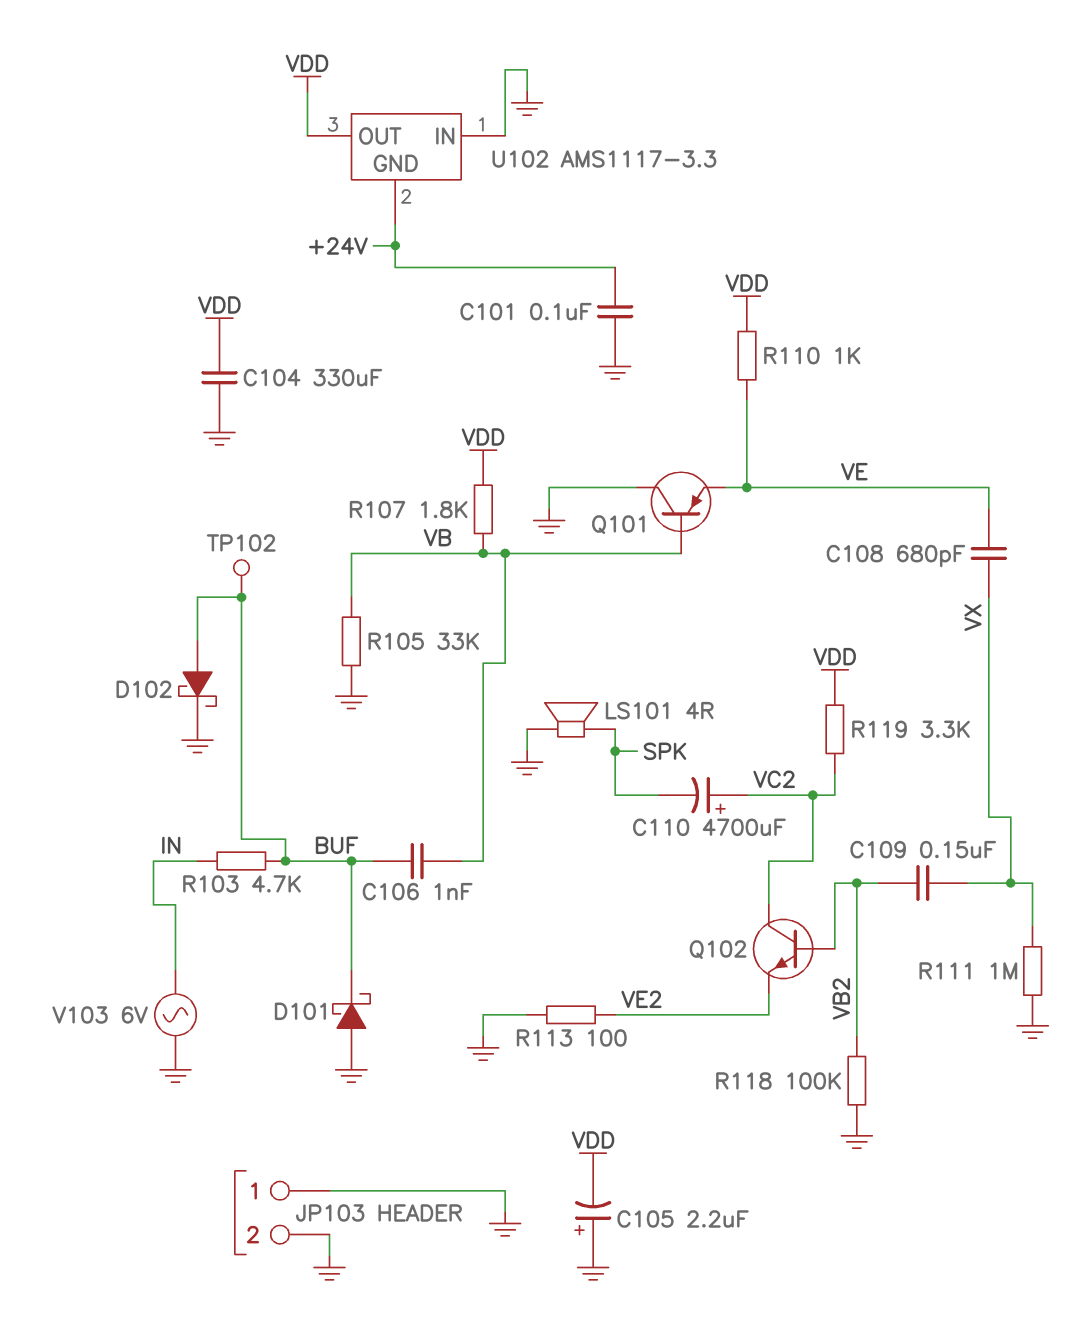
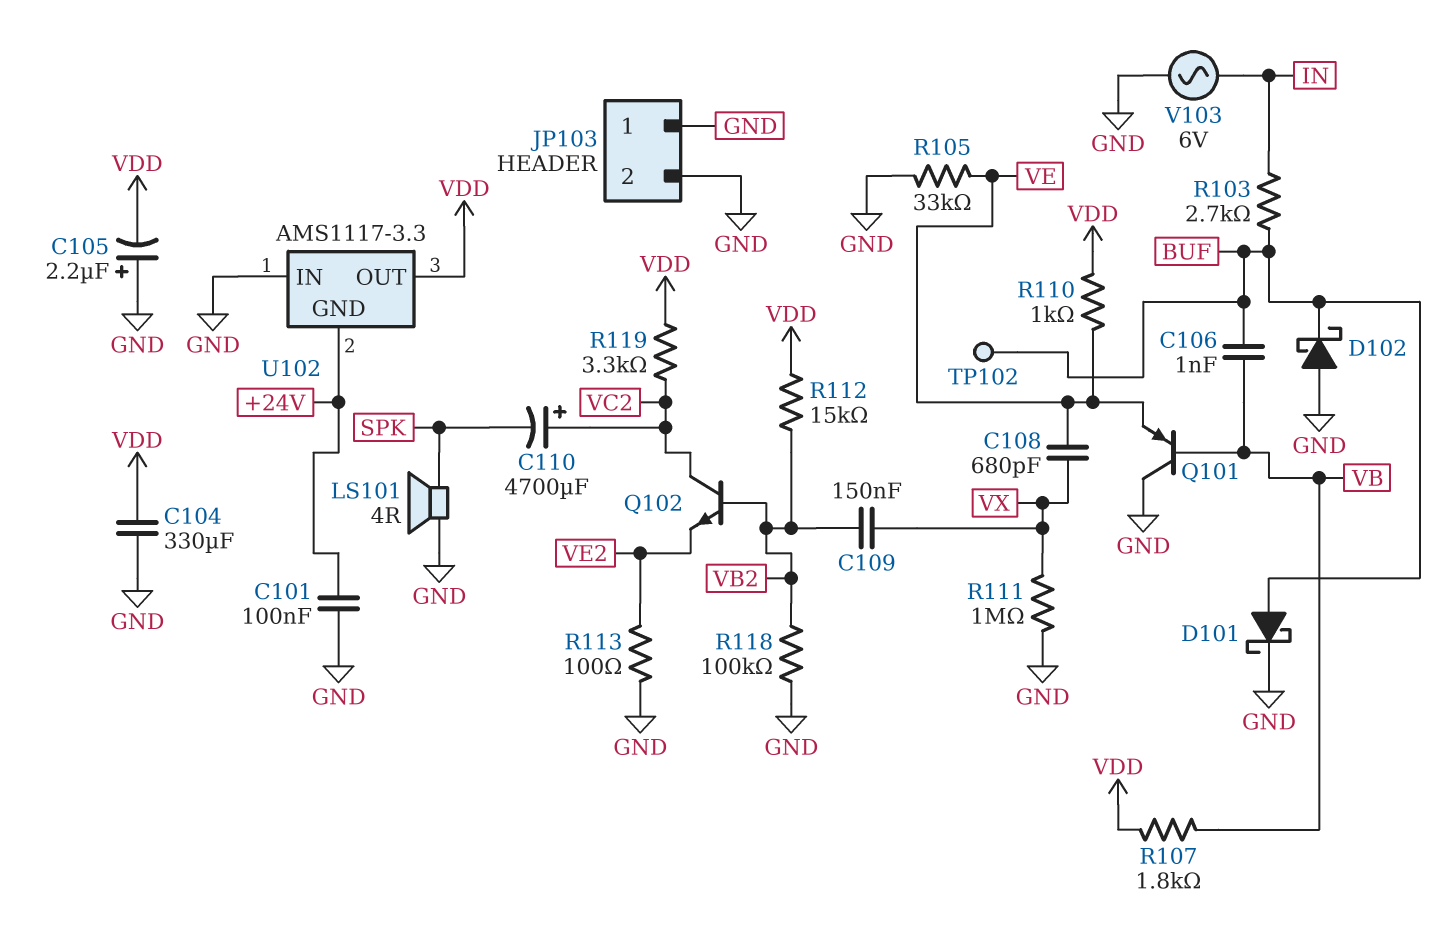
D101: schottky (A GND, K BUF) -> schottky (A BUF, K GND)
D102: schottky (A BUF, K GND) -> schottky (A GND, K BUF)
R103: 4.7k (BUF, IN) -> 2.7k (BUF, IN)
R105: 33k (GND, VB) -> 33k (GND, VE)
R112: none -> 15k (VB2, VDD)

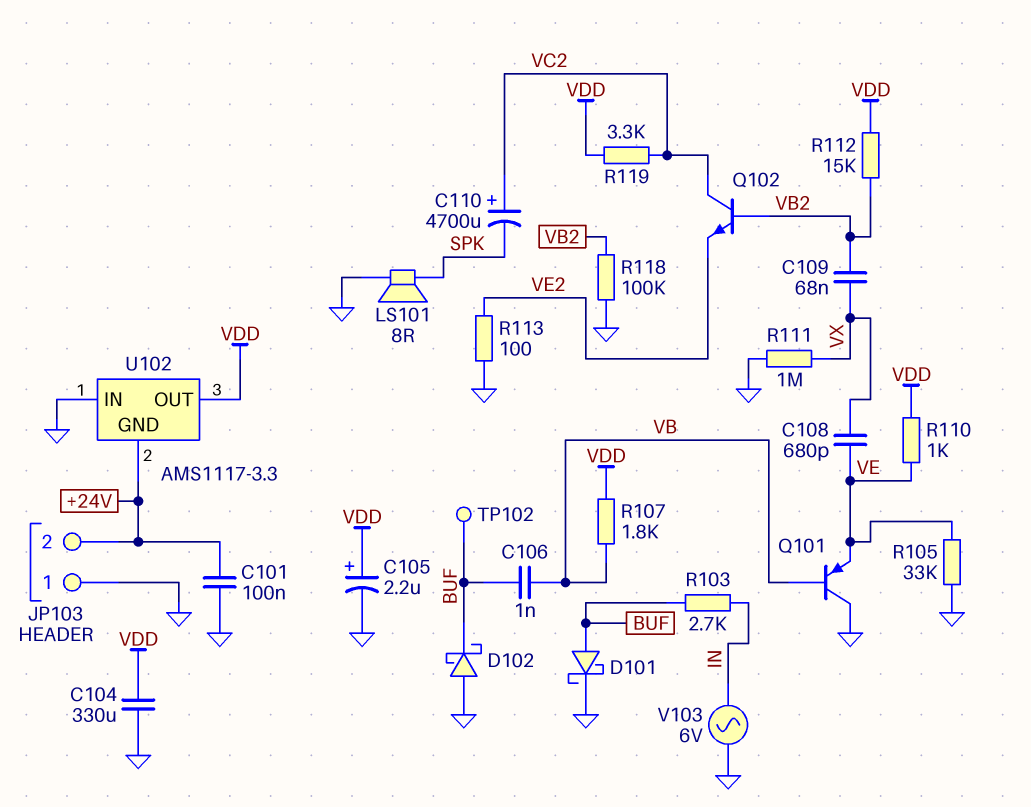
C105: 2.2uF (plus GND, minus VDD) -> 2.2uF (plus VDD, minus GND)
C109: 150nF (VB2, VX) -> 68nF (VB2, VX)
JP103 pin 2: GND -> +24V
LS101: speaker 4R (GND, SPK) -> speaker 8R (GND, SPK)

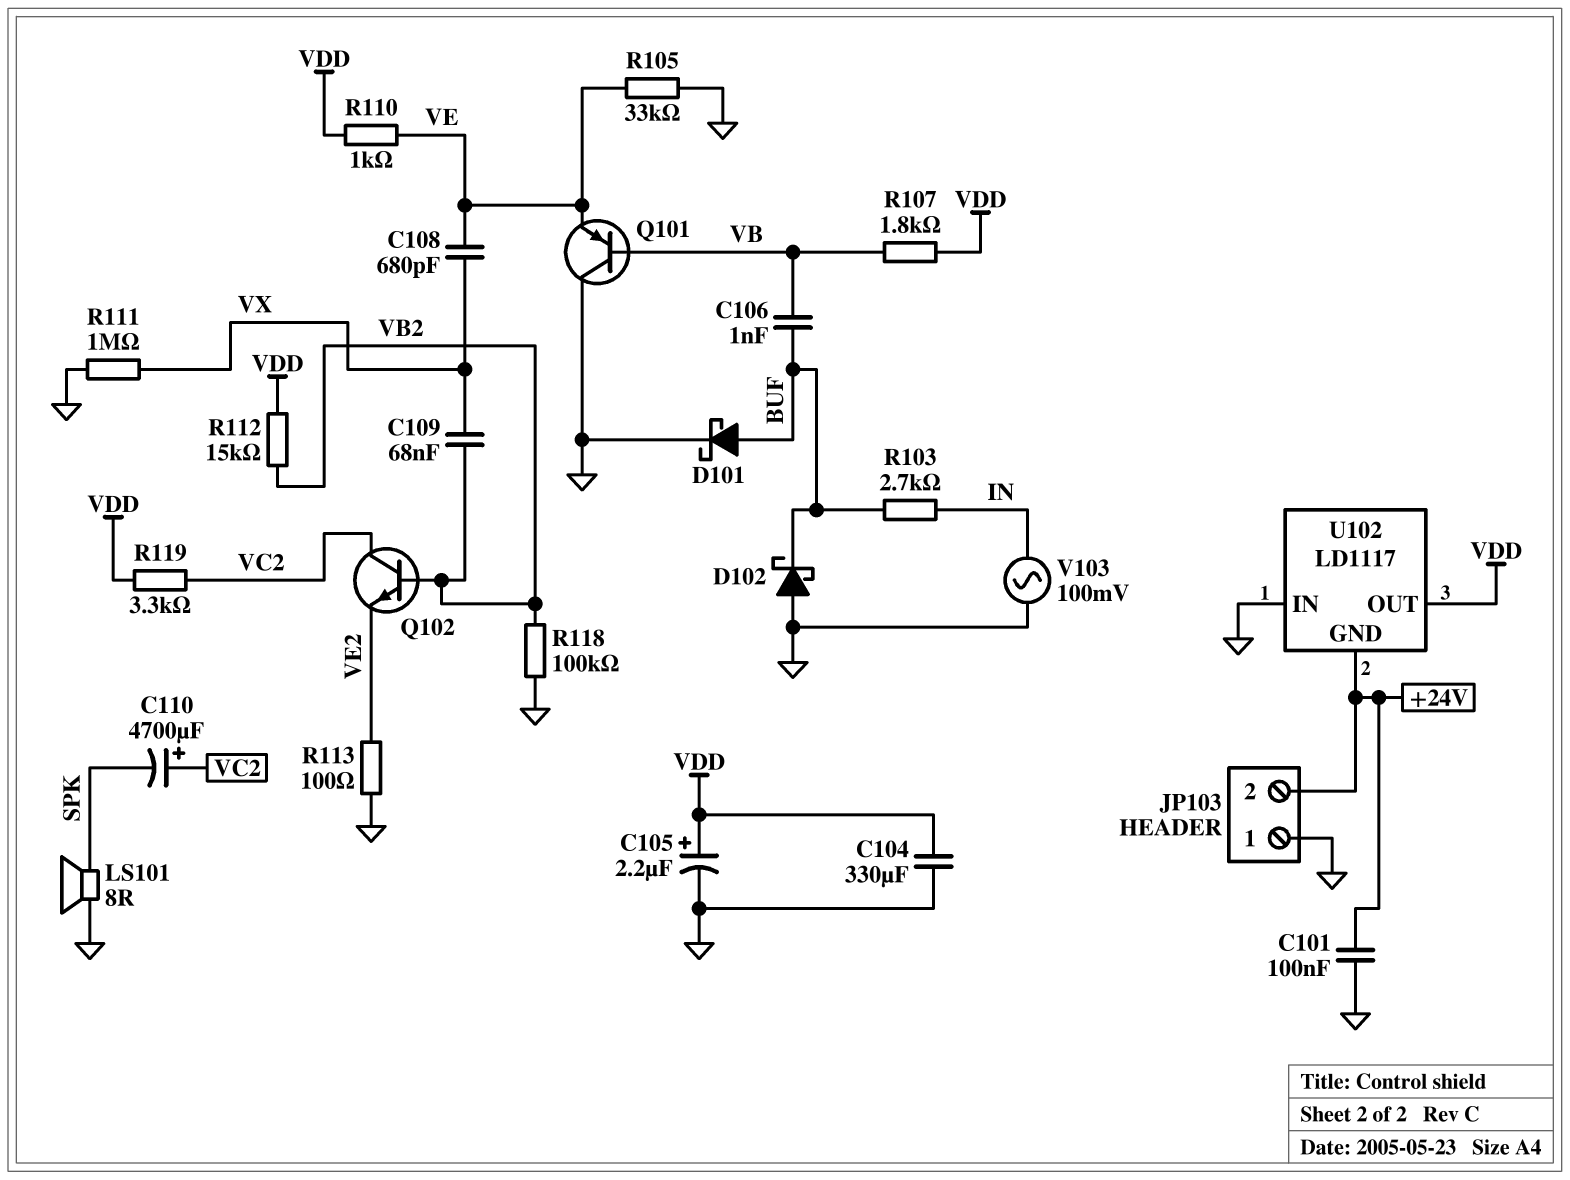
TP102: test point (BUF) -> none
U102: AMS1117-3.3 -> LD1117
V103: AC 6V (GND, IN) -> AC 100mV (GND, IN)

